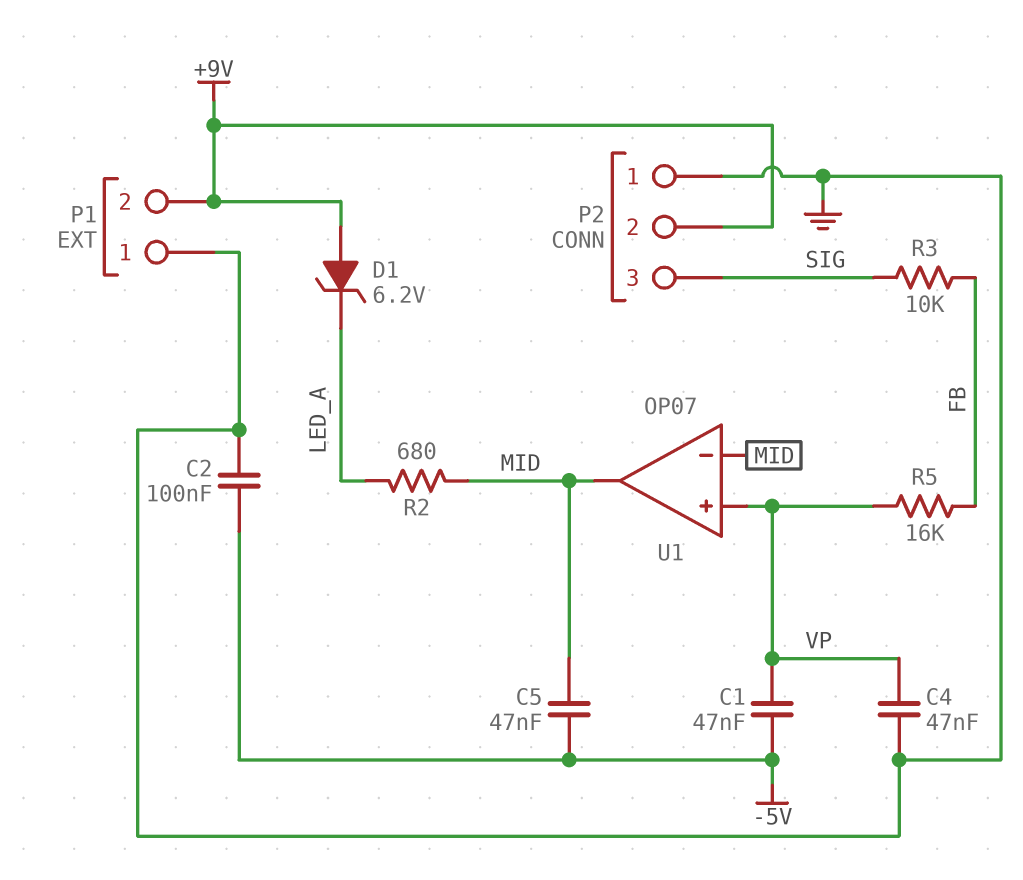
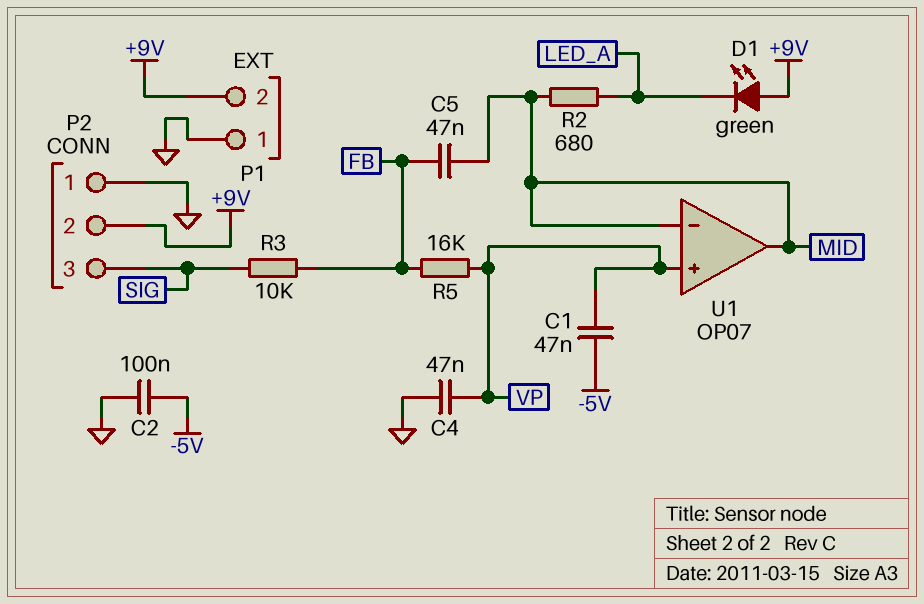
C5: 47nF (-5V, MID) -> 47nF (FB, MID)
D1: zener 6.2V (A +9V, K LED_A) -> LED green (A +9V, K LED_A)

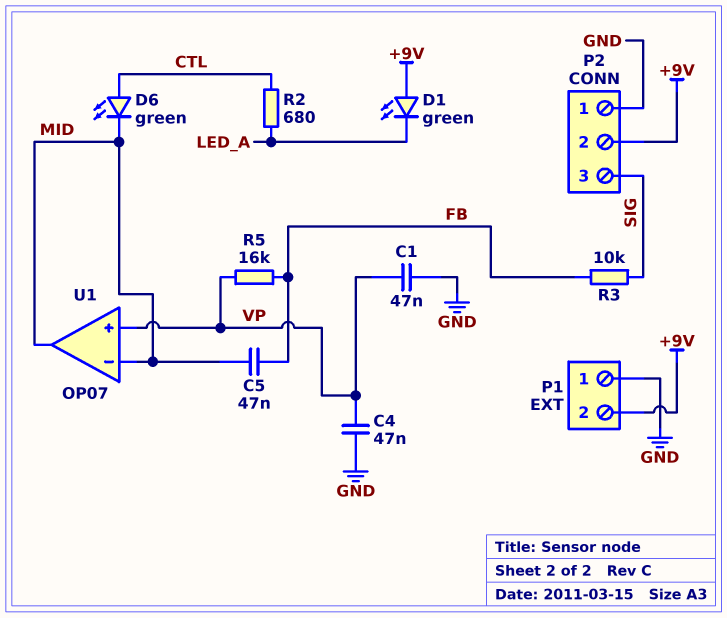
C1: 47nF (-5V, VP) -> 47nF (GND, VP)
C2: 100nF (-5V, GND) -> none
D6: none -> LED green (A CTL, K MID)
R2: 680 (LED_A, MID) -> 680 (CTL, LED_A)

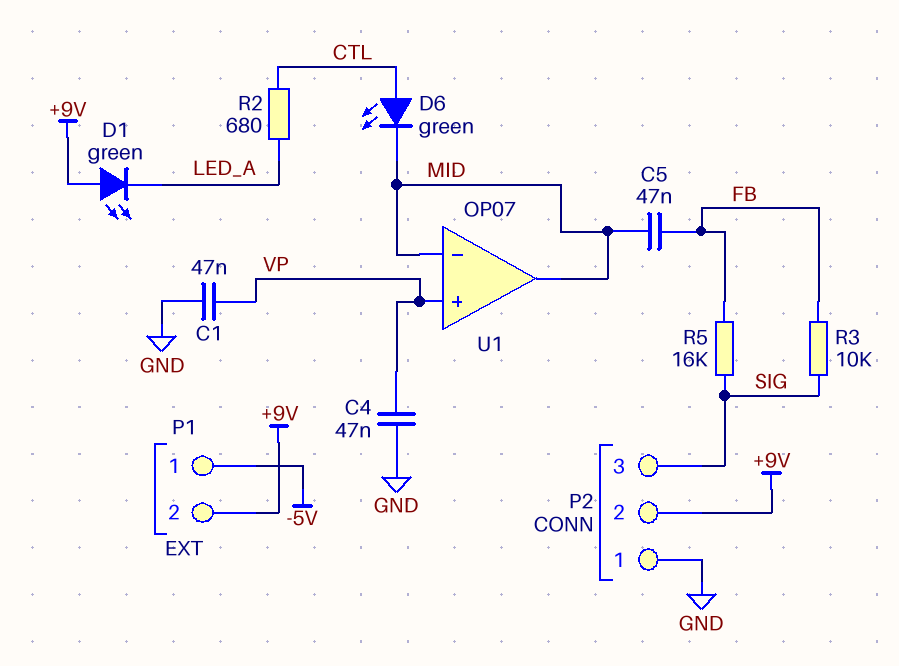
P1 pin 1: GND -> -5V
R5: 16k (FB, VP) -> 16k (FB, SIG)

